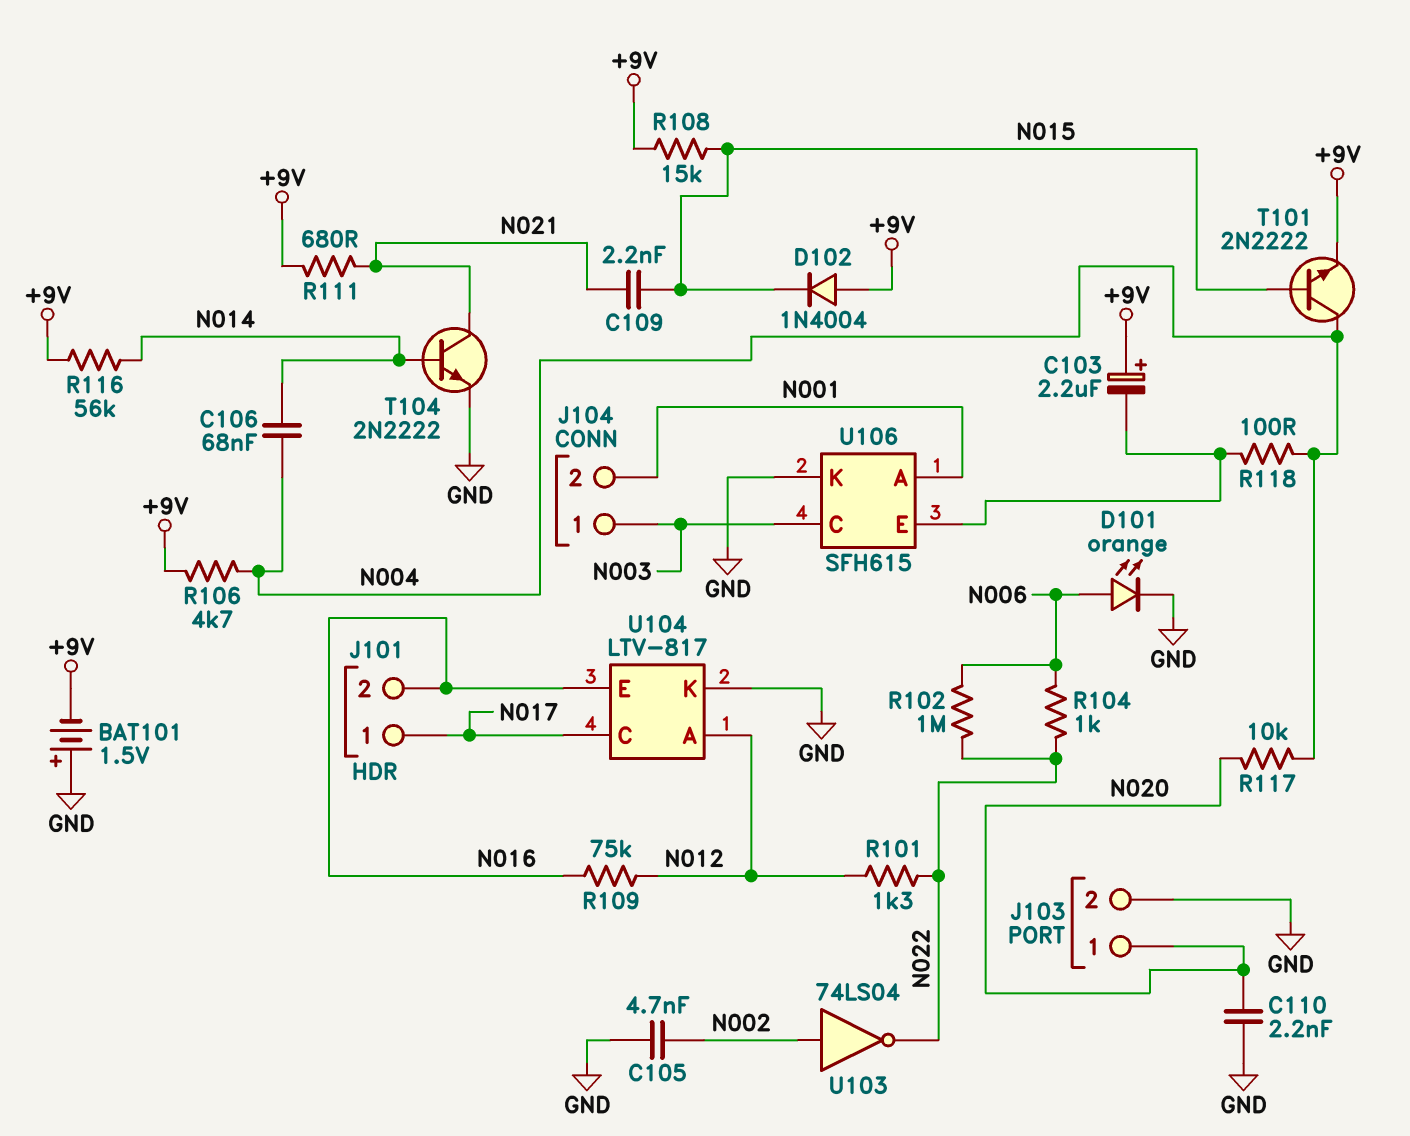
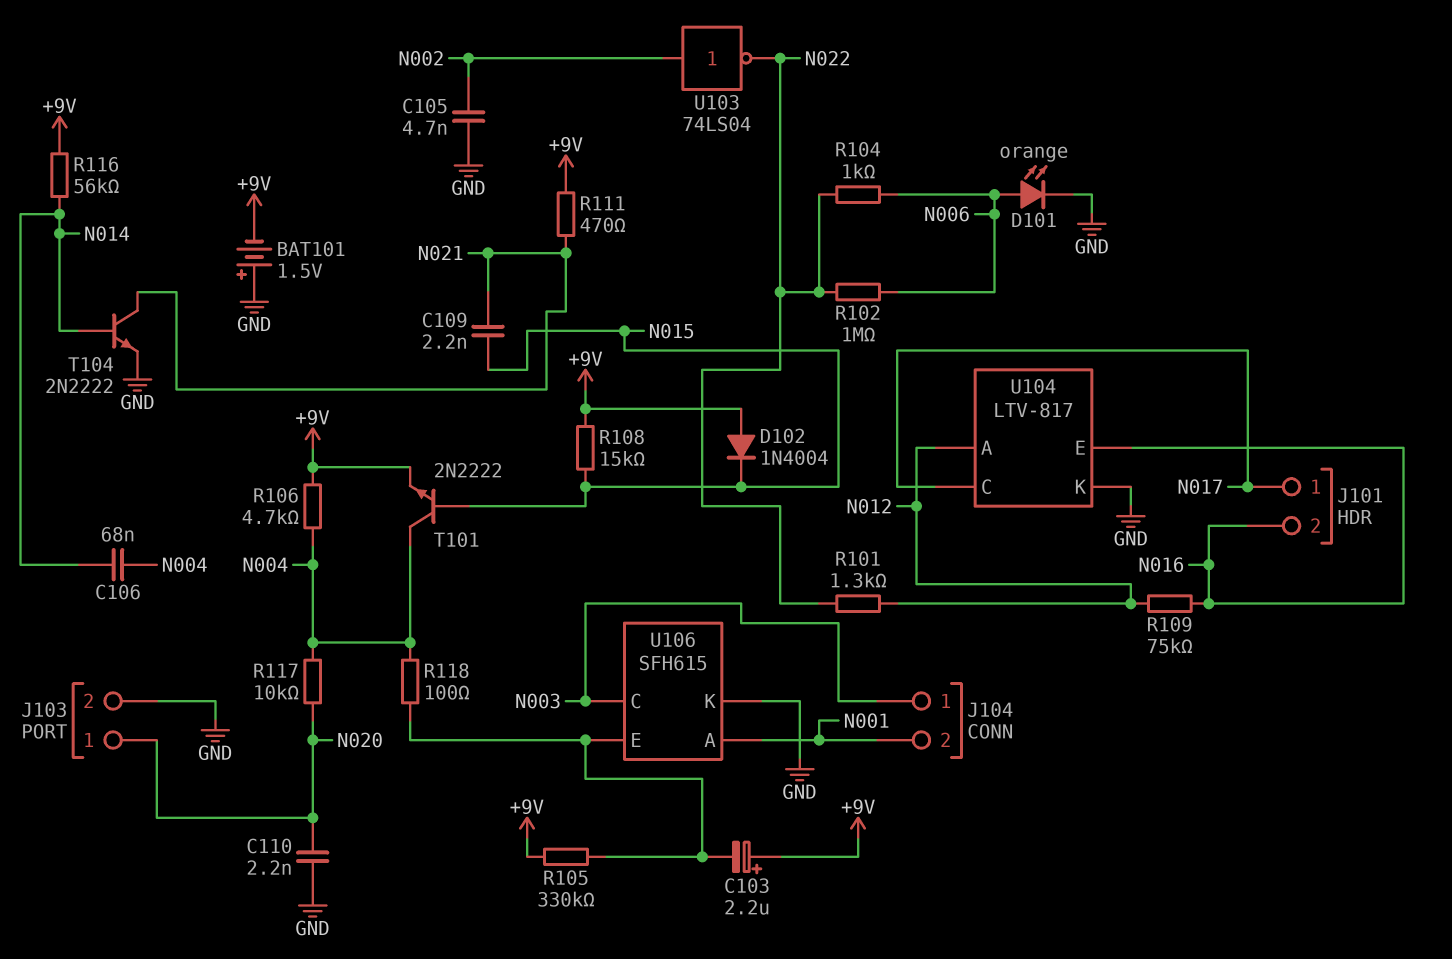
R105: none -> 330k (+9V, U106/E)
R111: 680 (+9V, N021) -> 470 (+9V, N021)

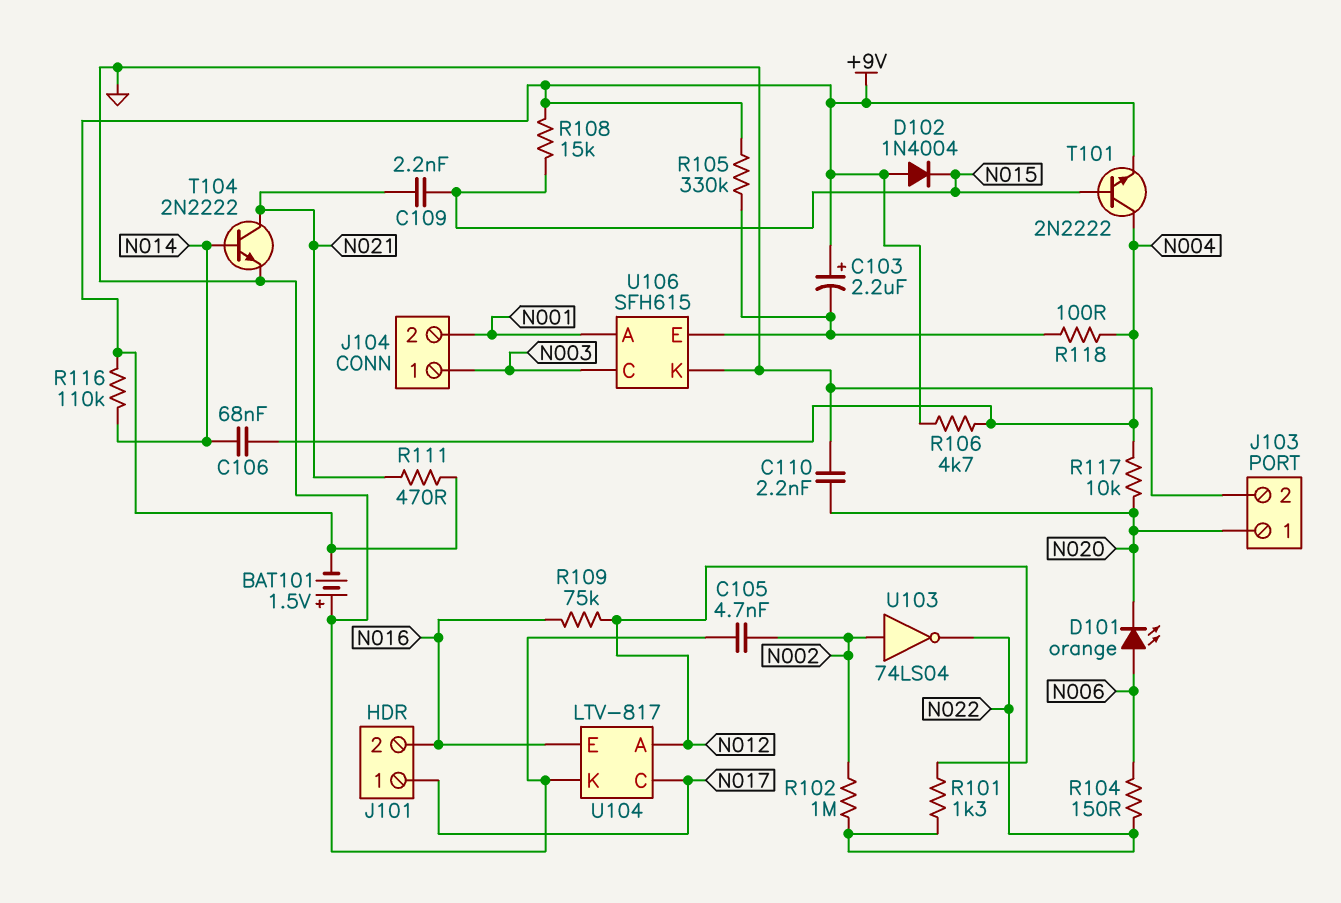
D101: LED orange (A N006, K GND) -> LED orange (A N006, K N020)
R102: 1M (N006, N022) -> 1M (N002, N022)
R104: 1k (N006, N022) -> 150 (N006, N022)
R116: 56k (+9V, N014) -> 110k (+9V, N014)

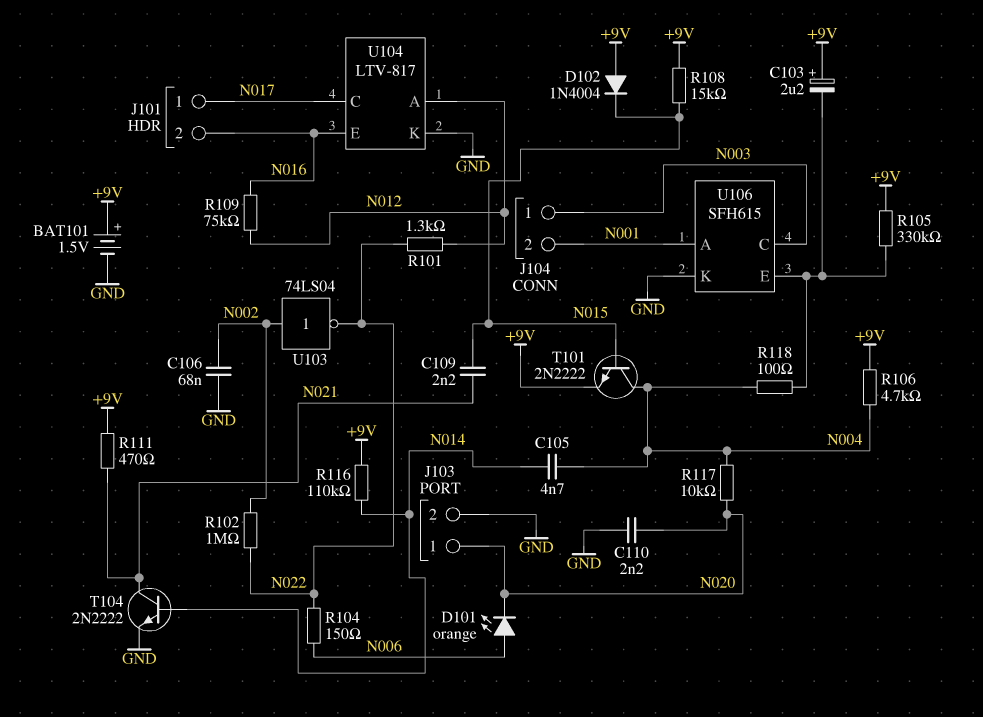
BAT101: 1.5V (plus GND, minus +9V) -> 1.5V (plus +9V, minus GND)
C105: 4.7nF (GND, N002) -> 4.7nF (N004, N014)
C106: 68nF (N004, N014) -> 68nF (GND, N002)

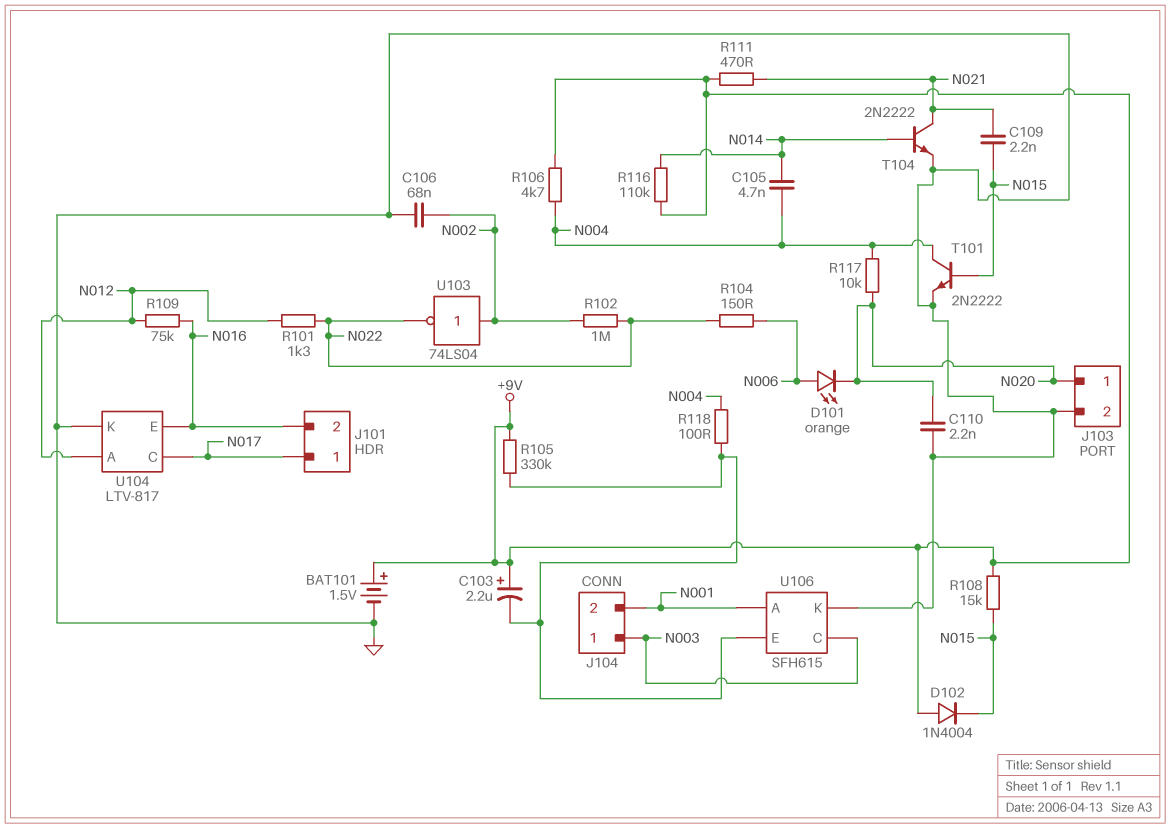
T101: NPN 2N2222 (B N015, C N004, E +9V) -> NPN 2N2222 (B N015, C N004, E GND)

